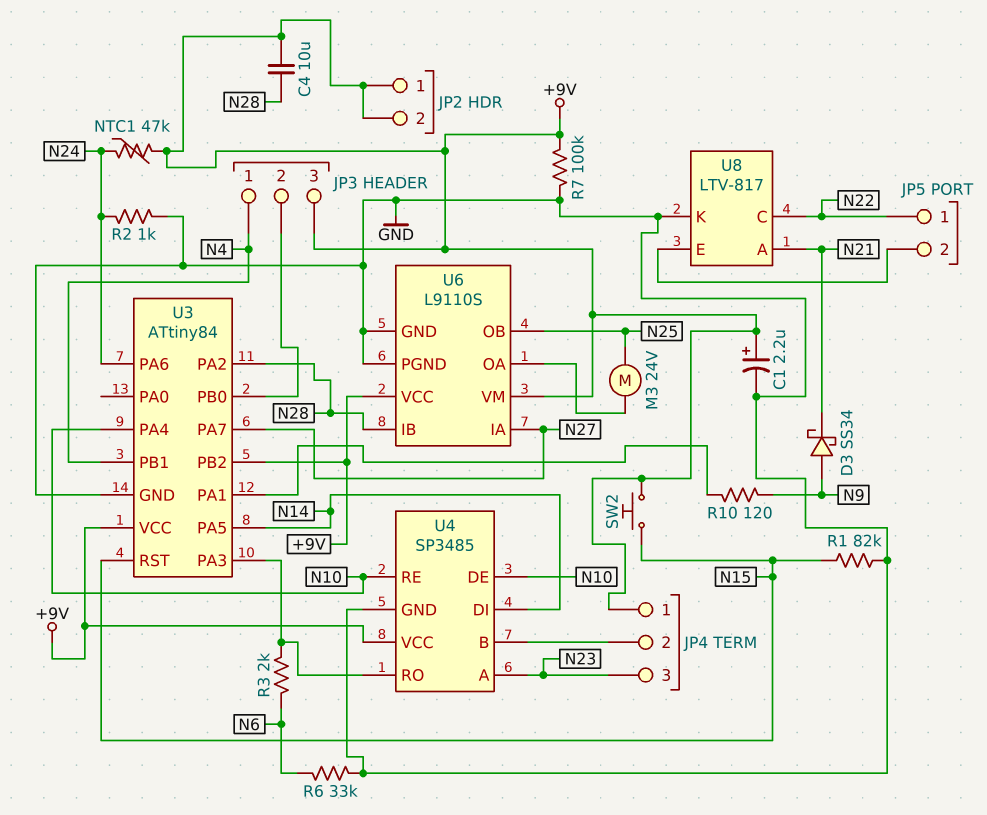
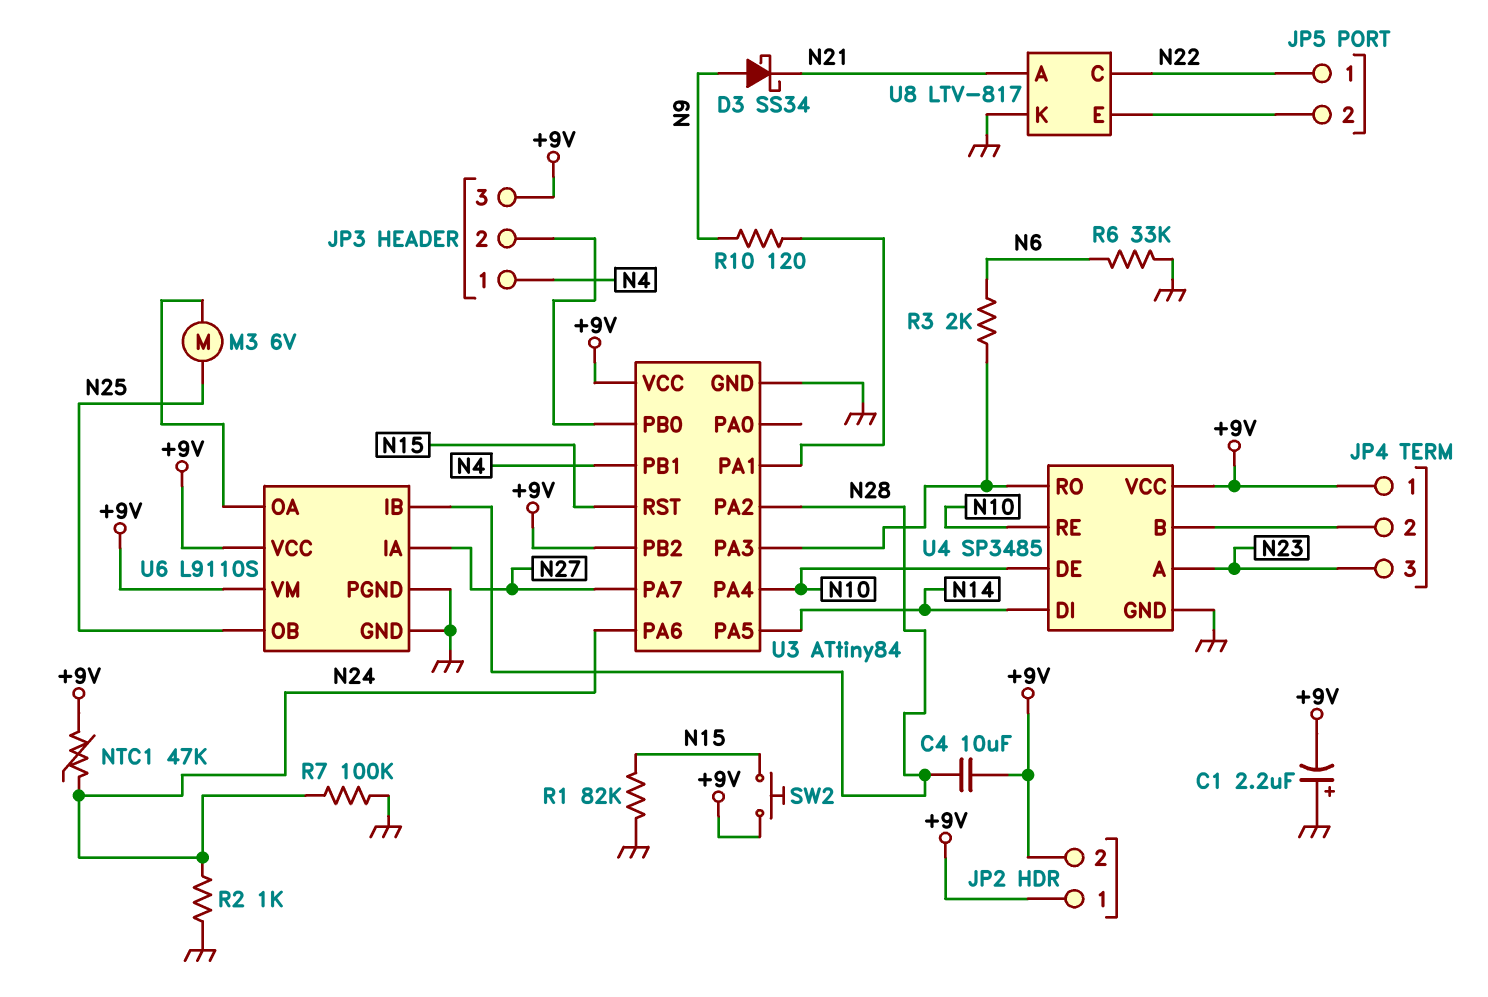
C1: 2.2uF (plus +9V, minus GND) -> 2.2uF (plus GND, minus +9V)
M3: motor 24V (N25, U6/OA) -> motor 6V (N25, U6/OA)
R7: 100k (+9V, GND) -> 100k (GND, N24)

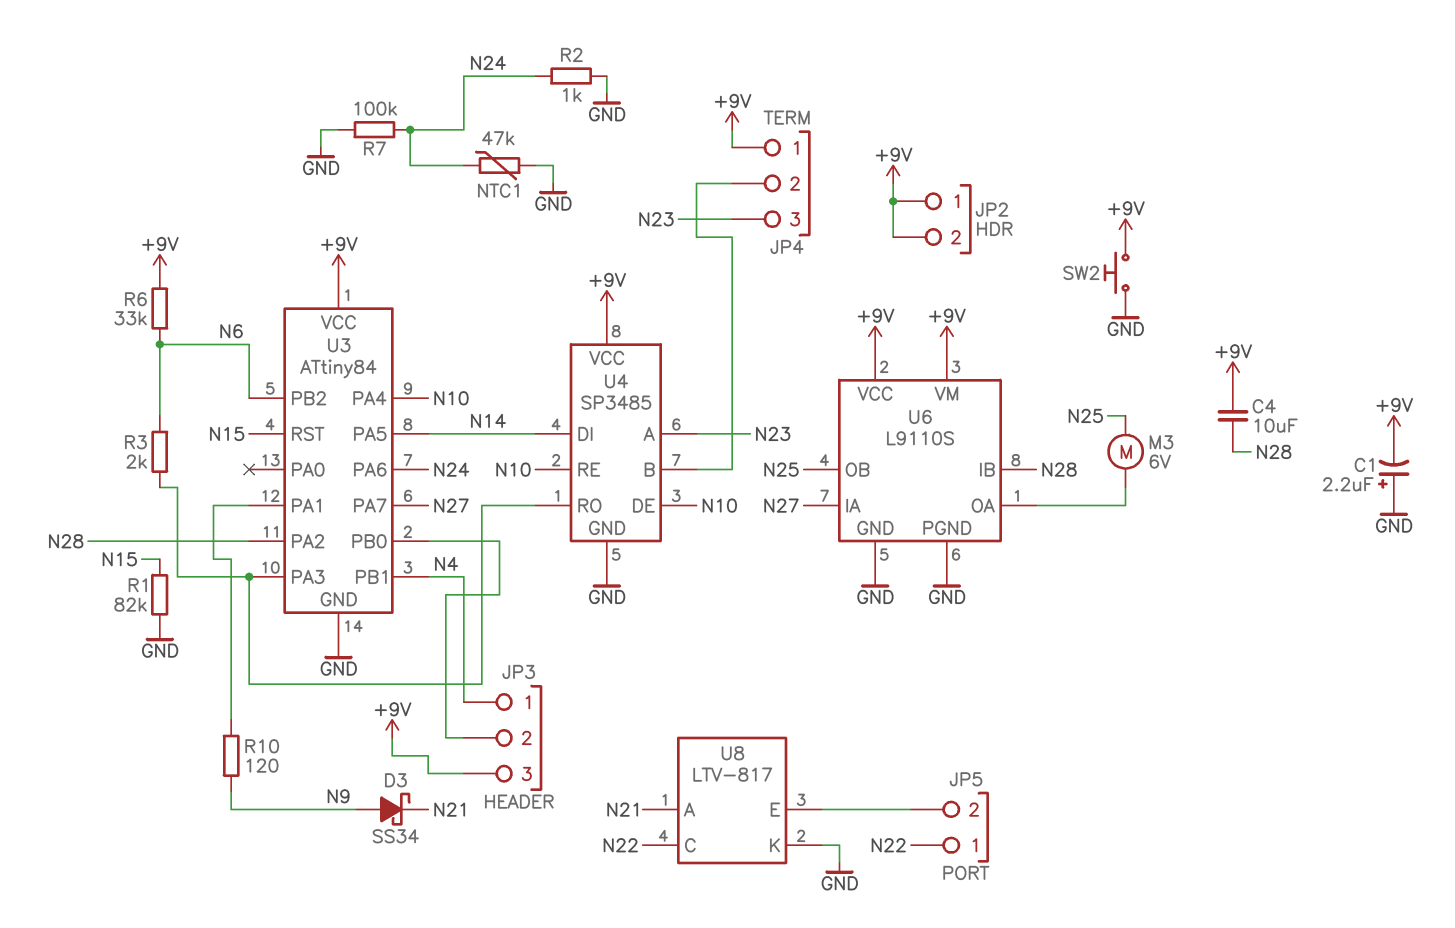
NTC1: 47k (+9V, N24) -> 47k (GND, N24)
R6: 33k (GND, N6) -> 33k (+9V, N6)
SW2: button (+9V, N15) -> button (+9V, GND)
U3 pin PB2: +9V -> N6

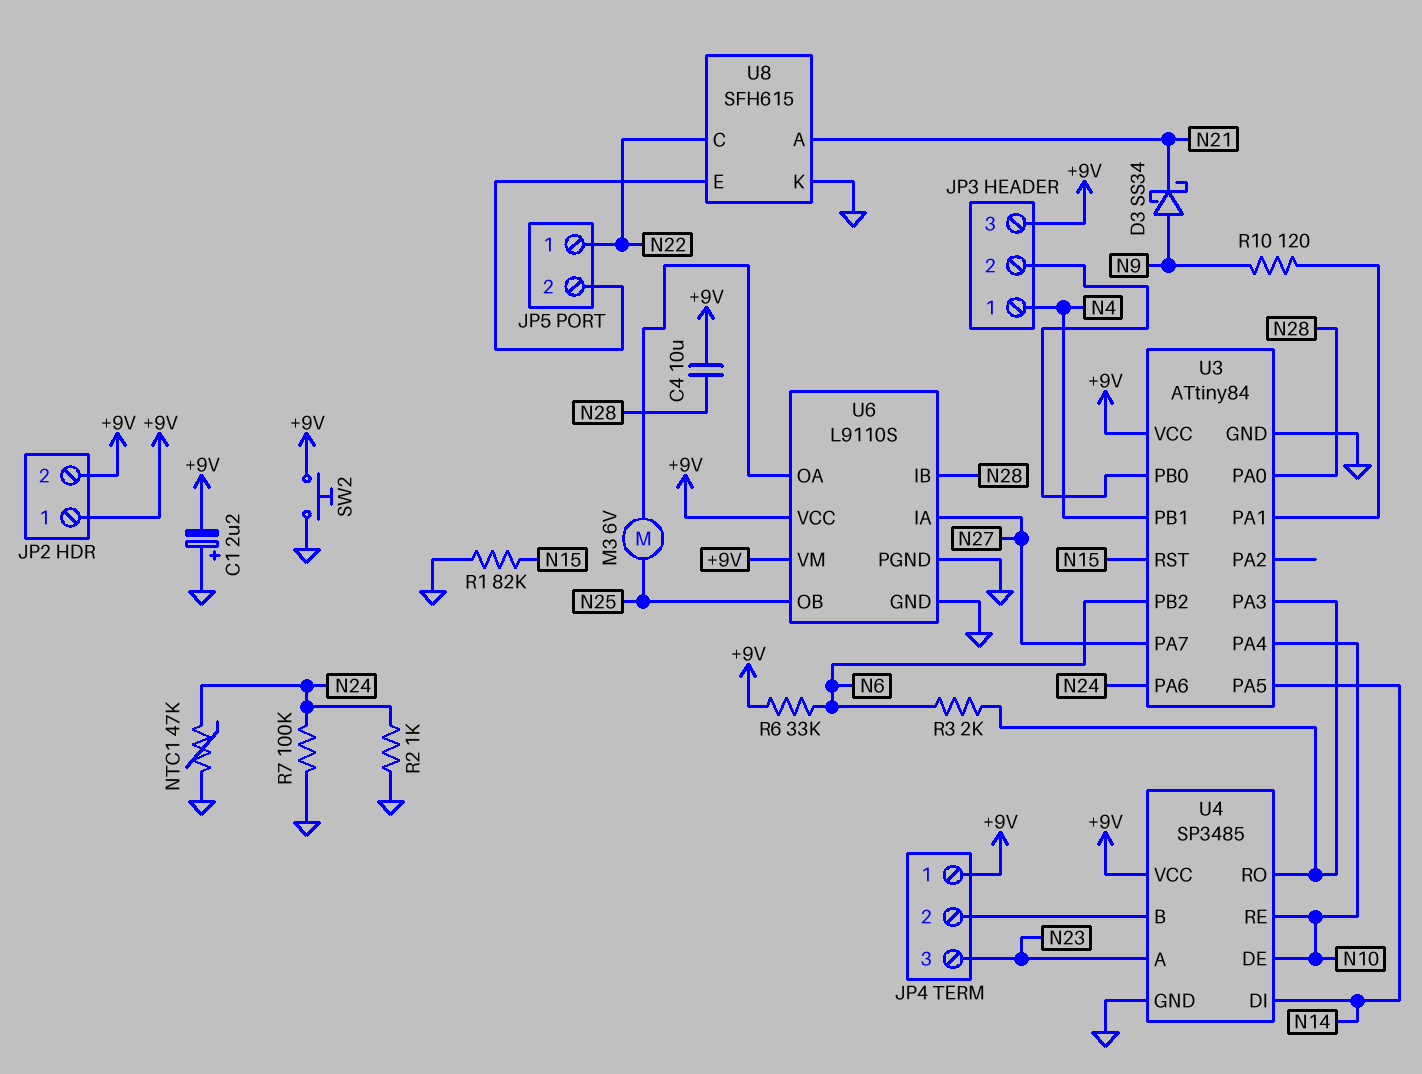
U3 pin PA0: none -> N28
U3 pin PA2: N28 -> none
U8: LTV-817 -> SFH615

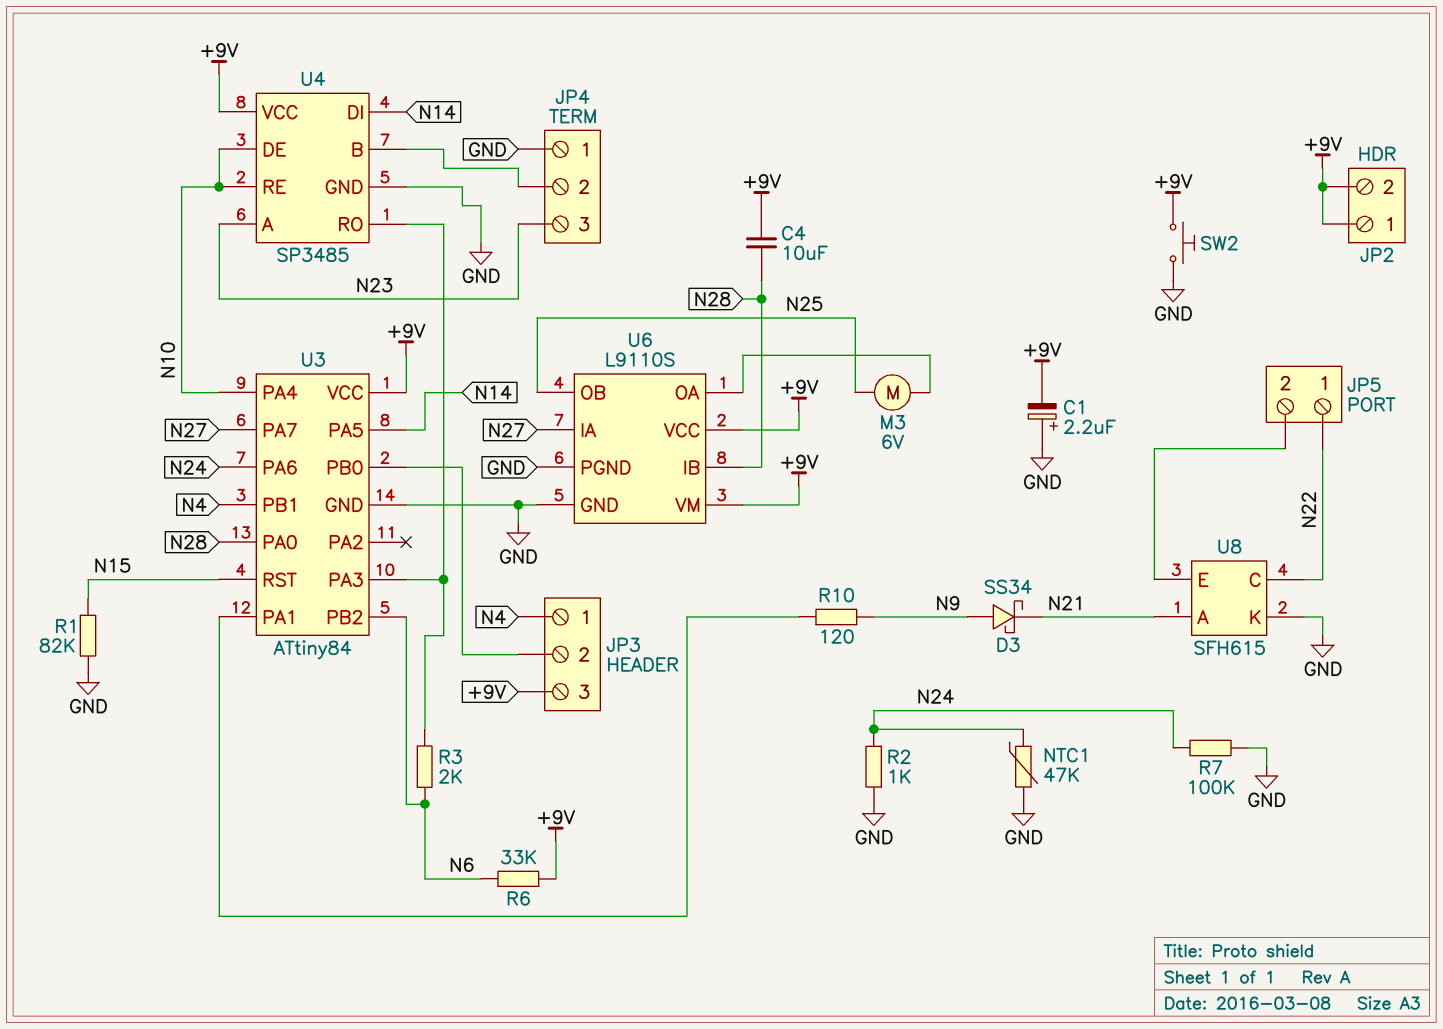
JP4 pin 1: +9V -> GND

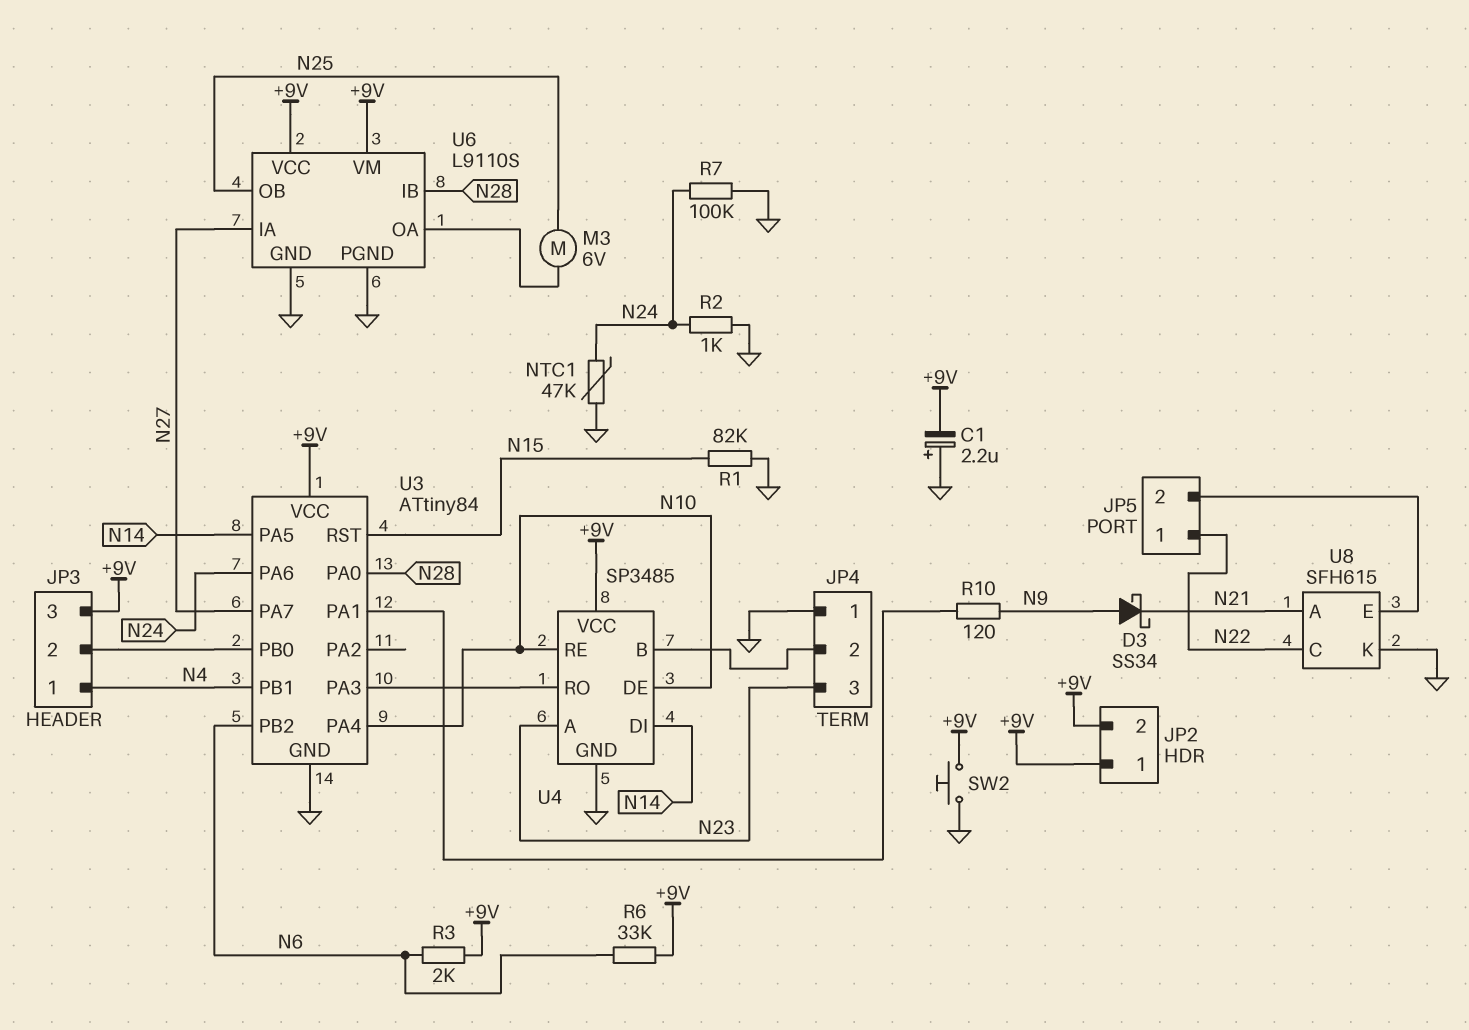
C4: 10uF (+9V, N28) -> none
R3: 2k (N6, U3/PA3) -> 2k (+9V, N6)

